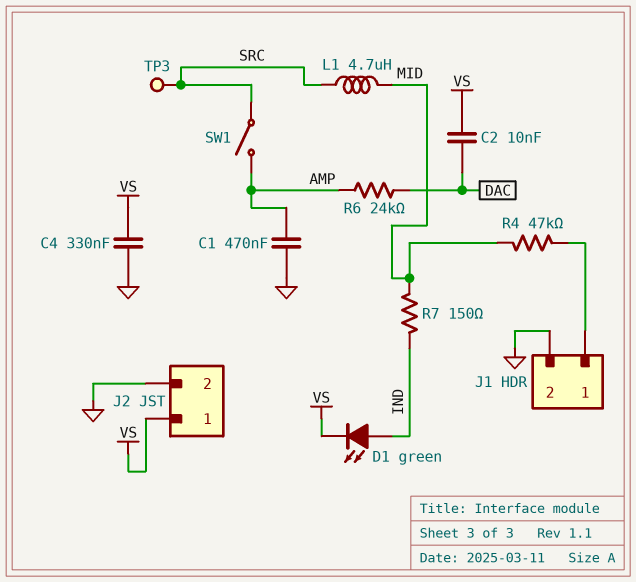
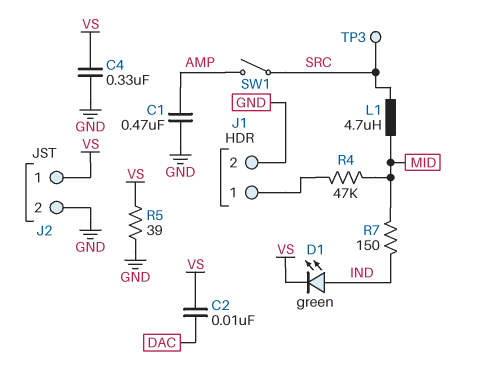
R5: none -> 39 (GND, VS)
R6: 24k (AMP, DAC) -> none

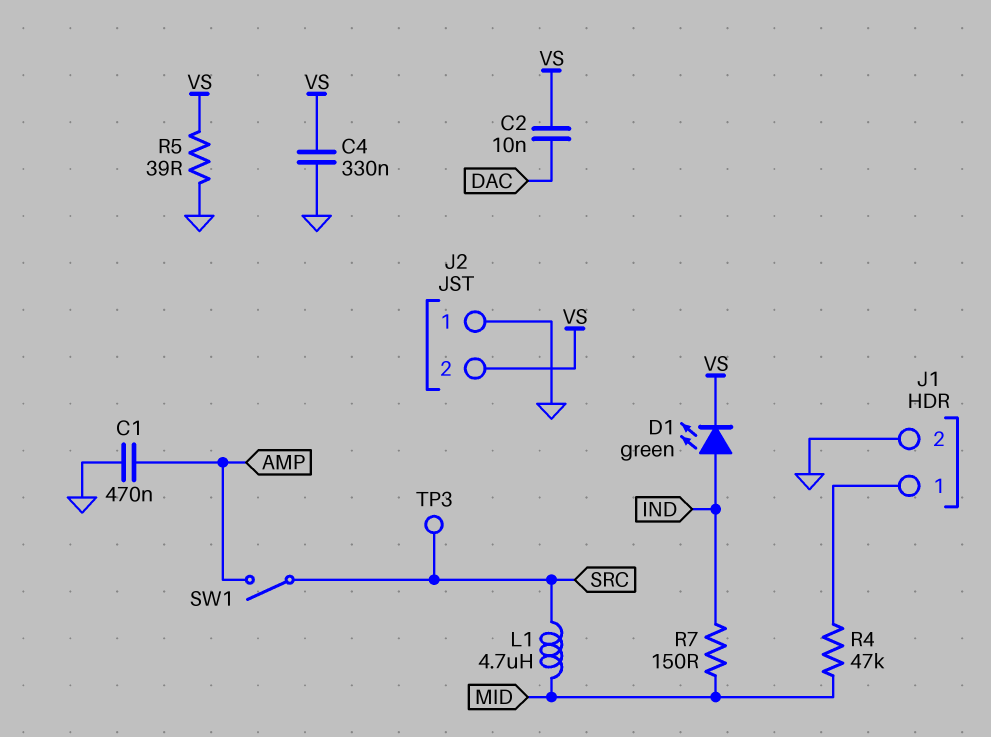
J2 pin 1: VS -> GND
J2 pin 2: GND -> VS

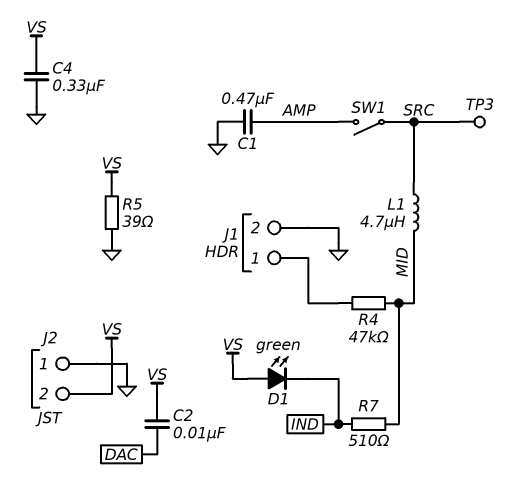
D1: LED green (A IND, K VS) -> LED green (A VS, K IND)
R7: 150 (IND, MID) -> 510 (IND, MID)

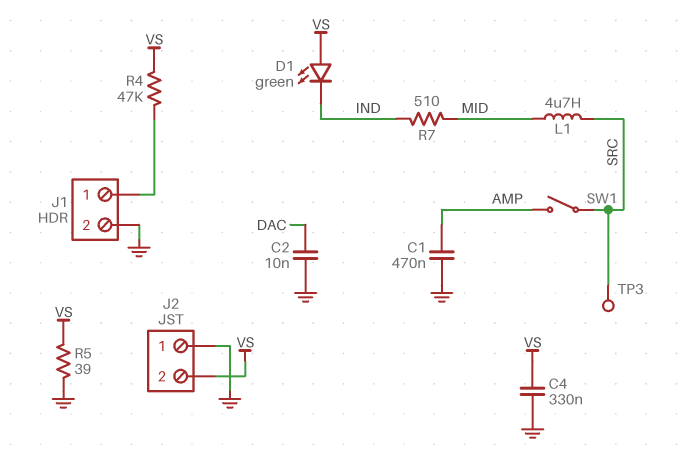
C2: 10nF (DAC, VS) -> 10nF (DAC, GND)
R4: 47k (J1/1, MID) -> 47k (J1/1, VS)

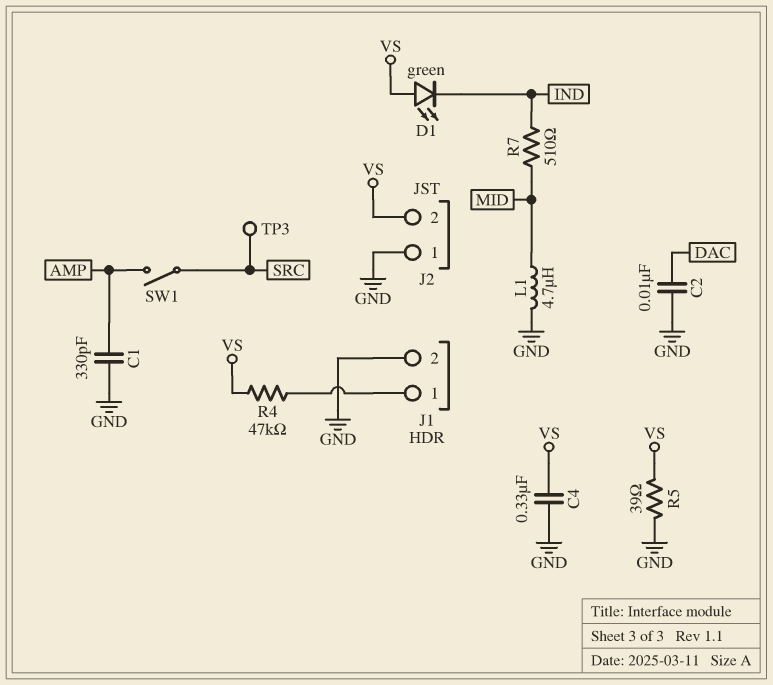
C1: 470nF (AMP, GND) -> 330pF (AMP, GND)
L1: 4.7uH (MID, SRC) -> 4.7uH (GND, MID)

